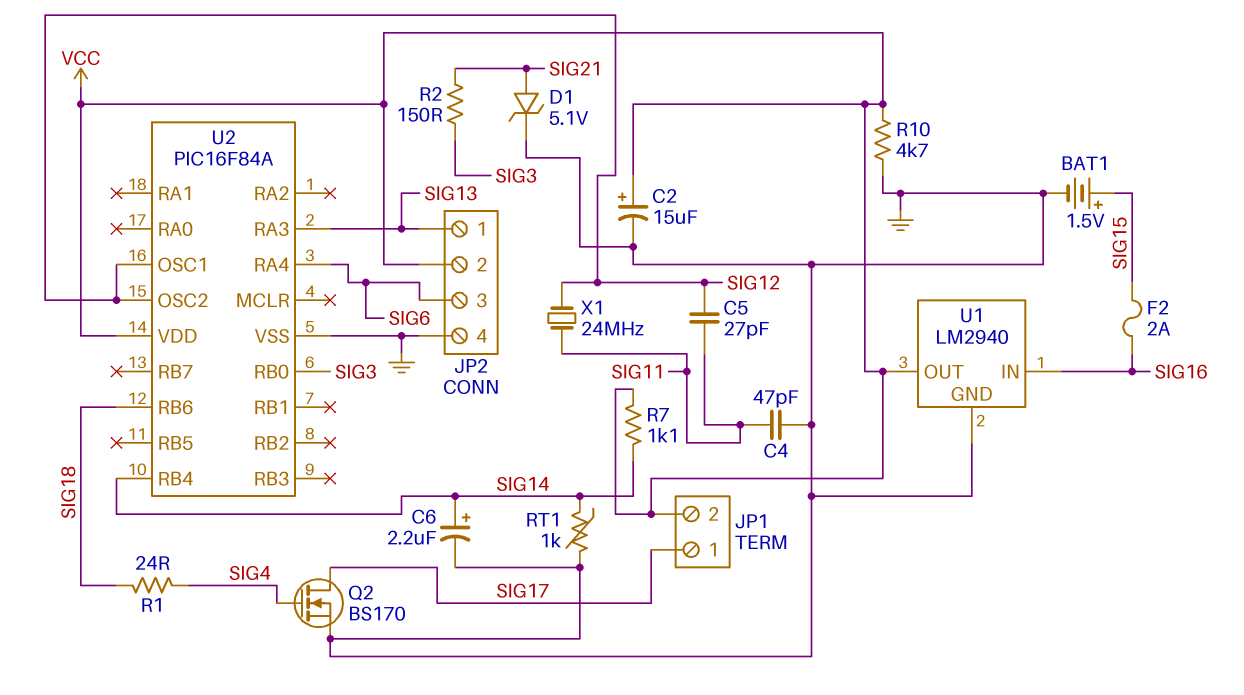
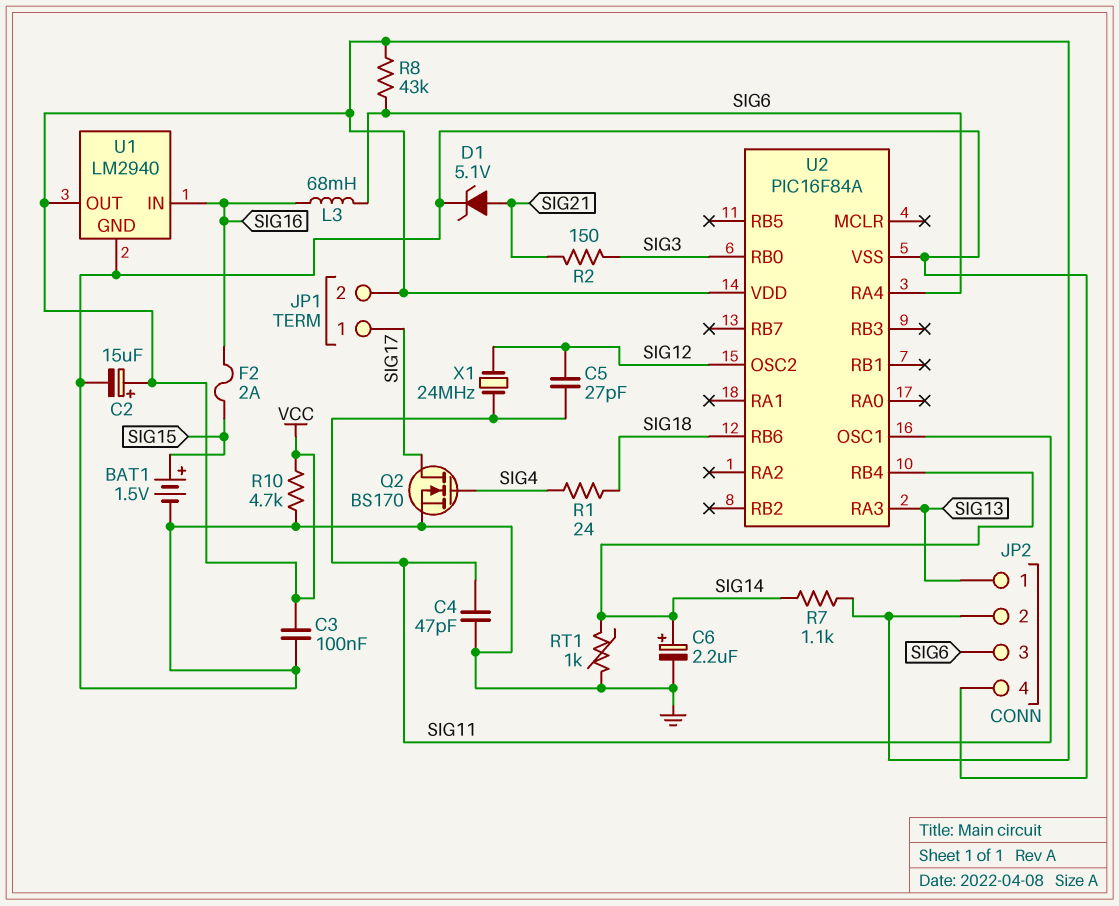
C3: none -> 100nF (GND, VCC)
L3: none -> 68mH (SIG6, SIG16)
R8: none -> 43k (SIG6, VCC)
U2 pin OSC1: SIG12 -> SIG11

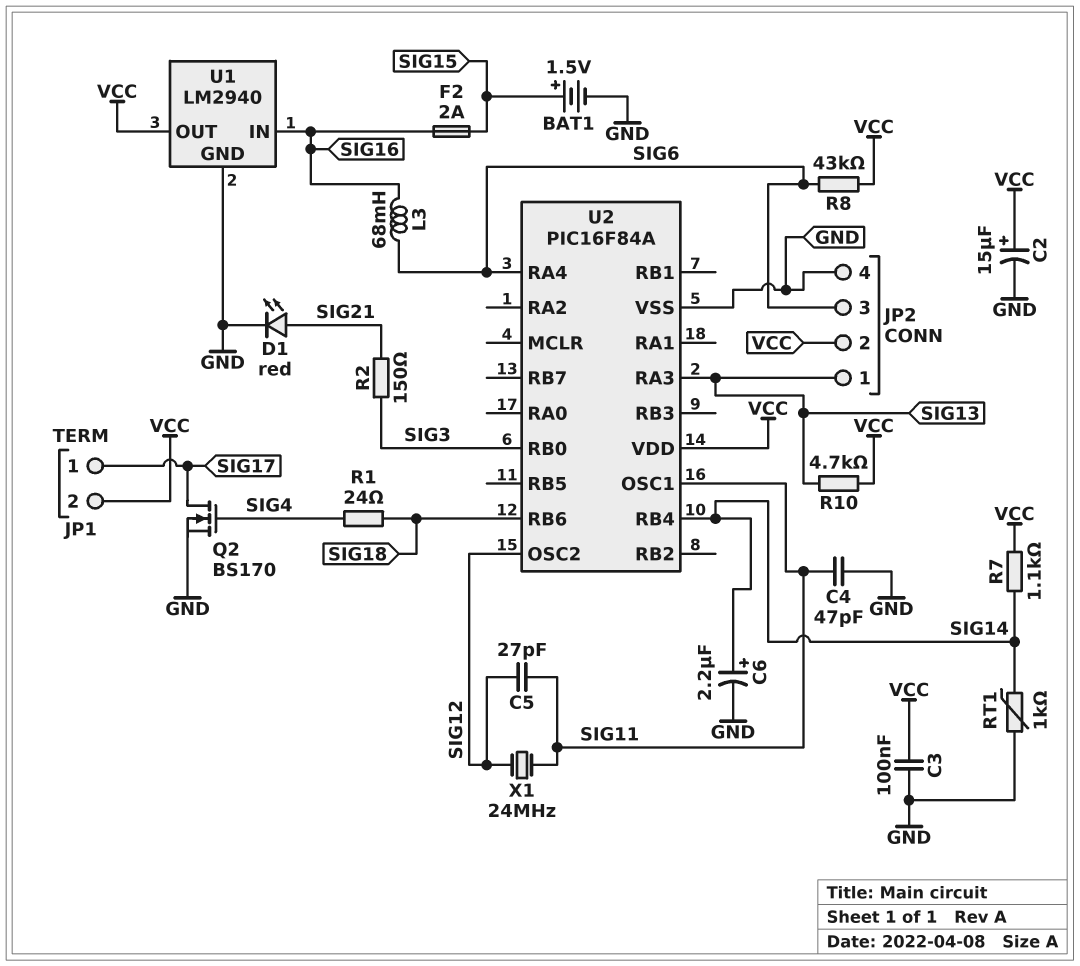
D1: zener 5.1V (A SIG21, K GND) -> LED red (A SIG21, K GND)
R10: 4.7k (GND, VCC) -> 4.7k (SIG13, VCC)

